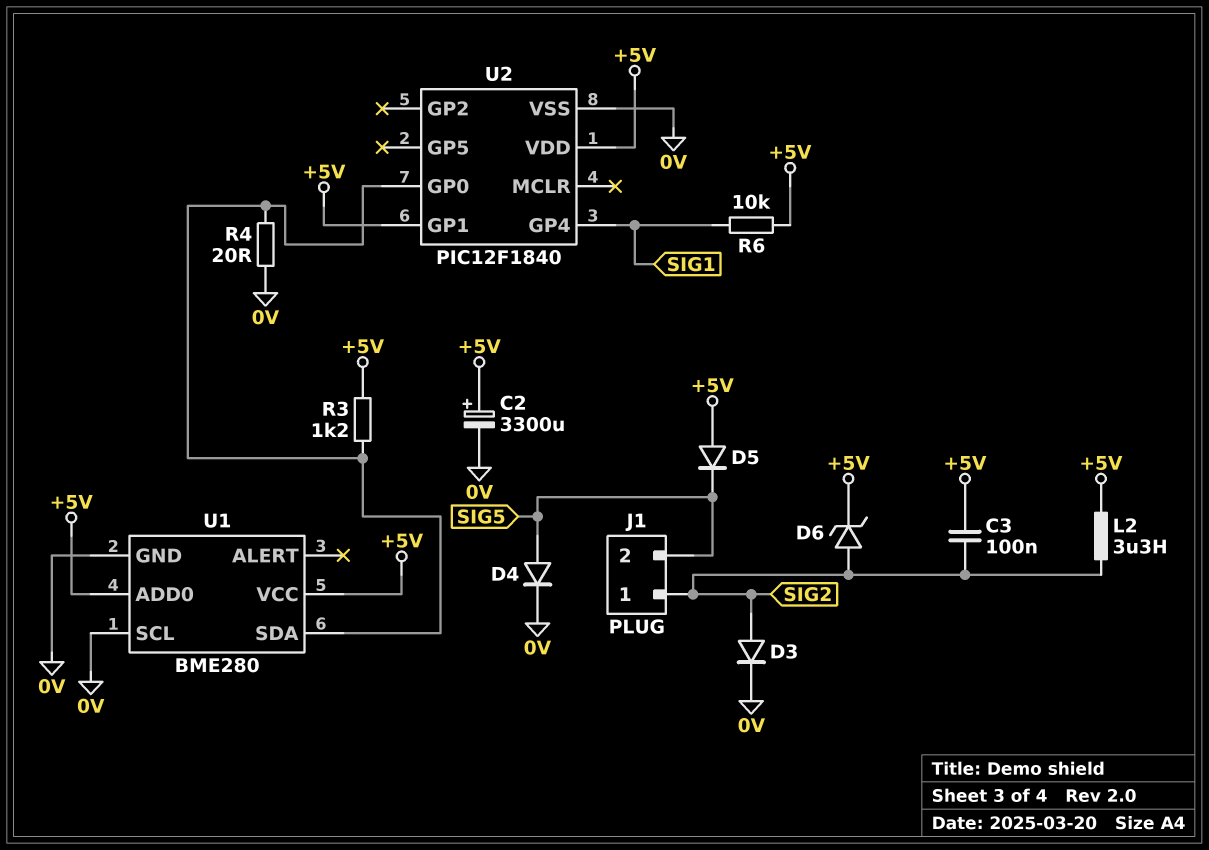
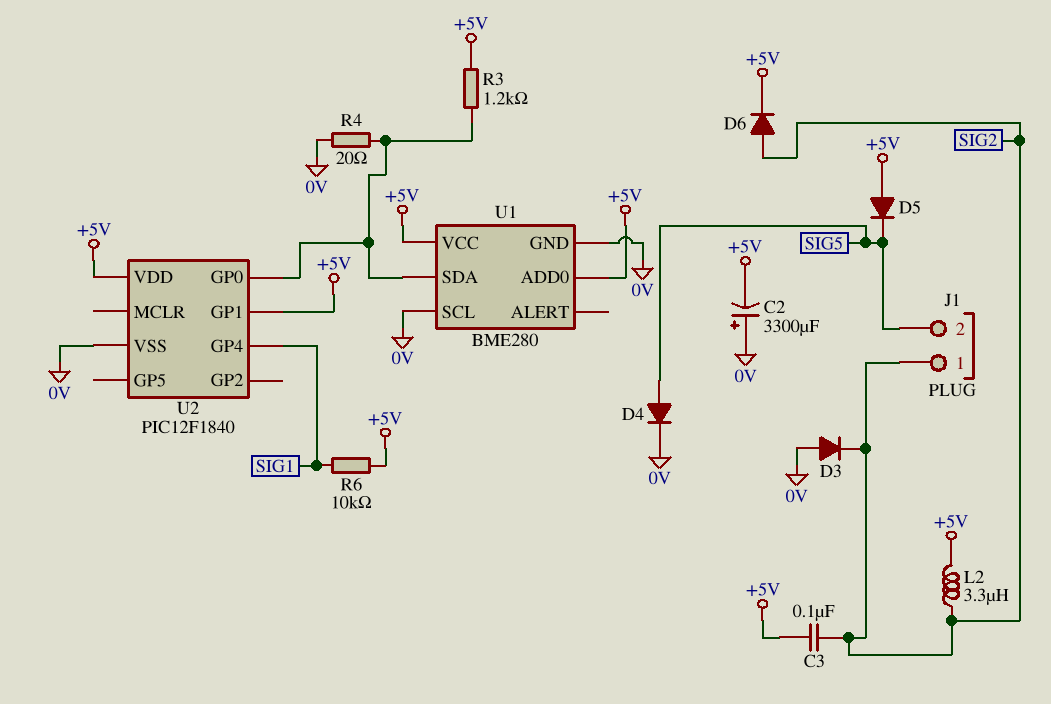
C2: 3300uF (plus +5V, minus 0V) -> 3300uF (plus 0V, minus +5V)
D3: diode (A SIG2, K 0V) -> diode (A 0V, K SIG2)
D6: zener (A SIG2, K +5V) -> diode (A SIG2, K +5V)

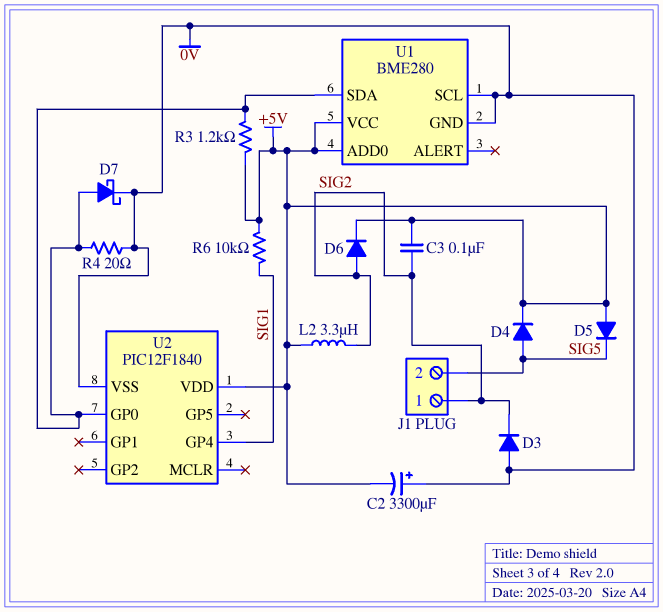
D4: diode (A SIG5, K 0V) -> diode (A SIG5, K +5V)
D7: none -> schottky (A U1/SDA, K 0V)
U2 pin GP1: +5V -> none

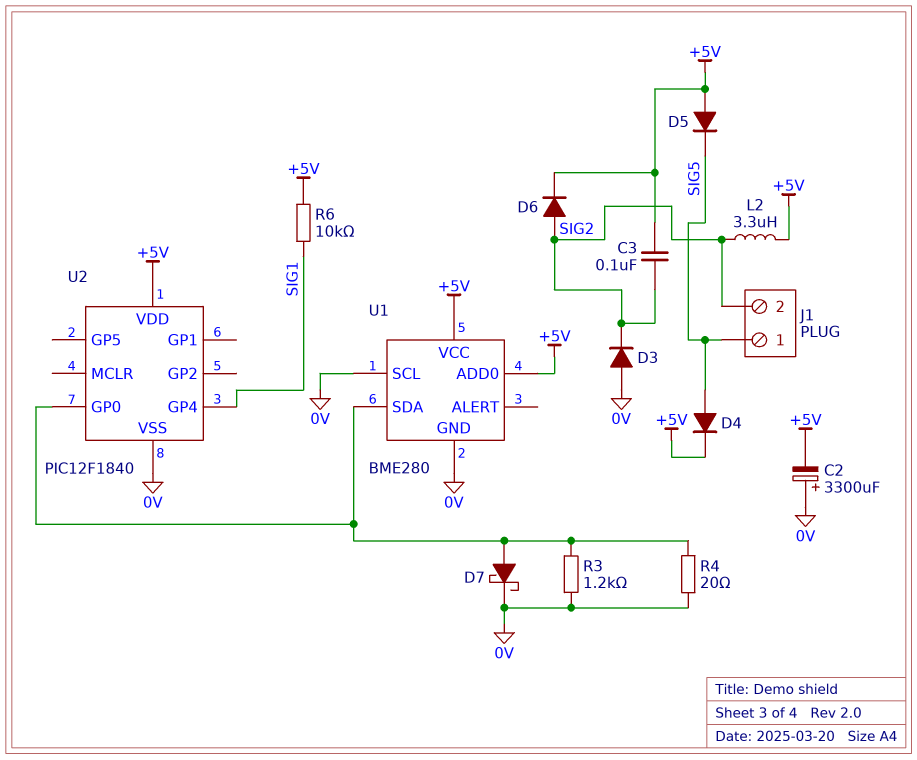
J1 pin 1: SIG2 -> SIG5
J1 pin 2: SIG5 -> SIG2
R3: 1.2k (+5V, U1/SDA) -> 1.2k (0V, U1/SDA)

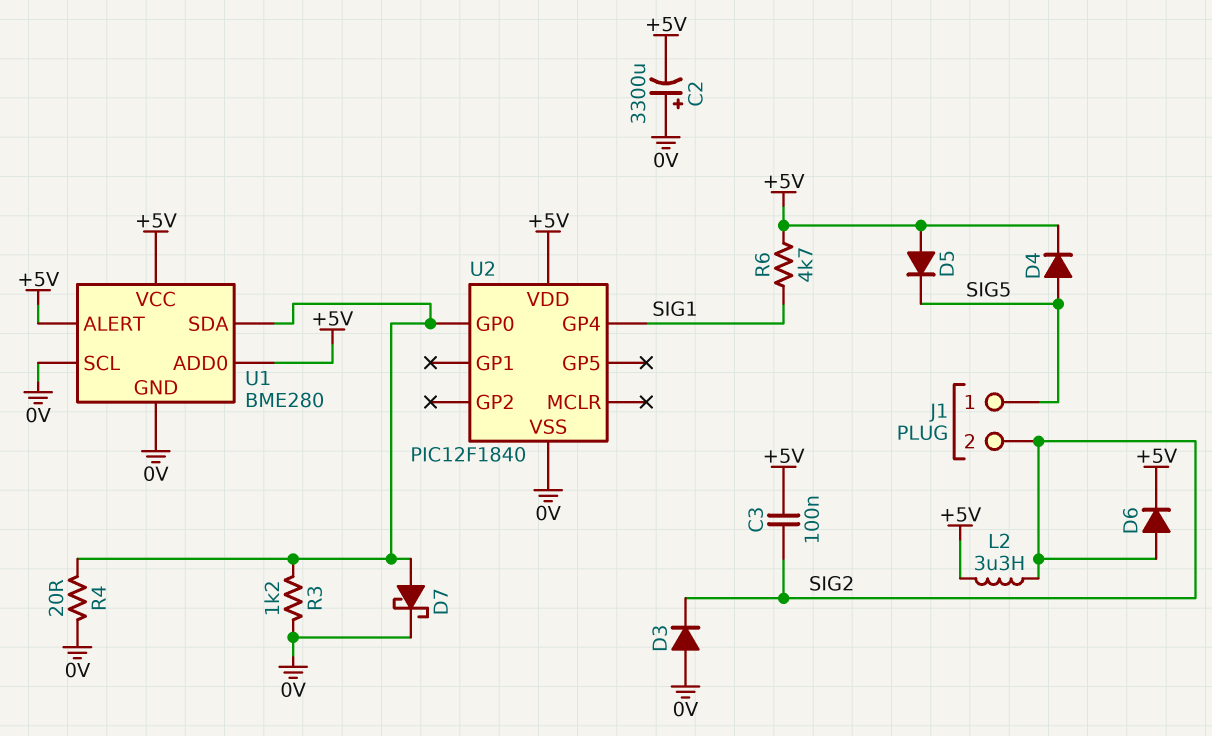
R6: 10k (+5V, SIG1) -> 4.7k (+5V, SIG1)
U1 pin ALERT: none -> +5V

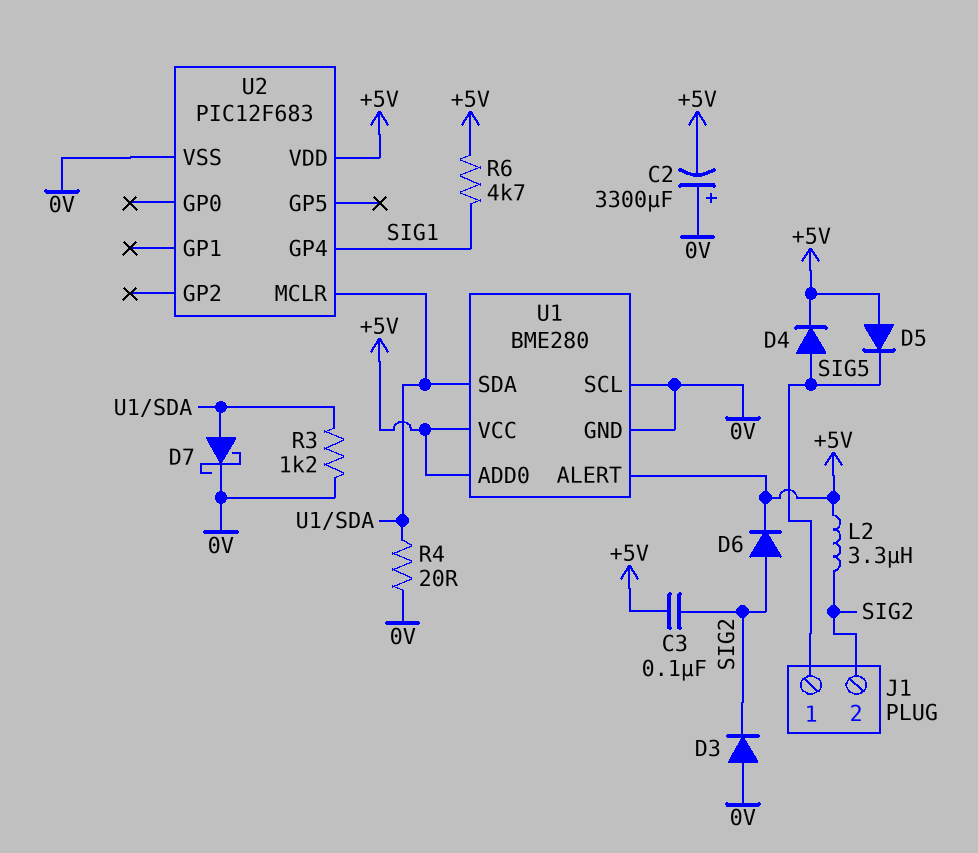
U2: PIC12F1840 -> PIC12F683
U2 pin GP0: U1/SDA -> none
U2 pin MCLR: none -> U1/SDA

